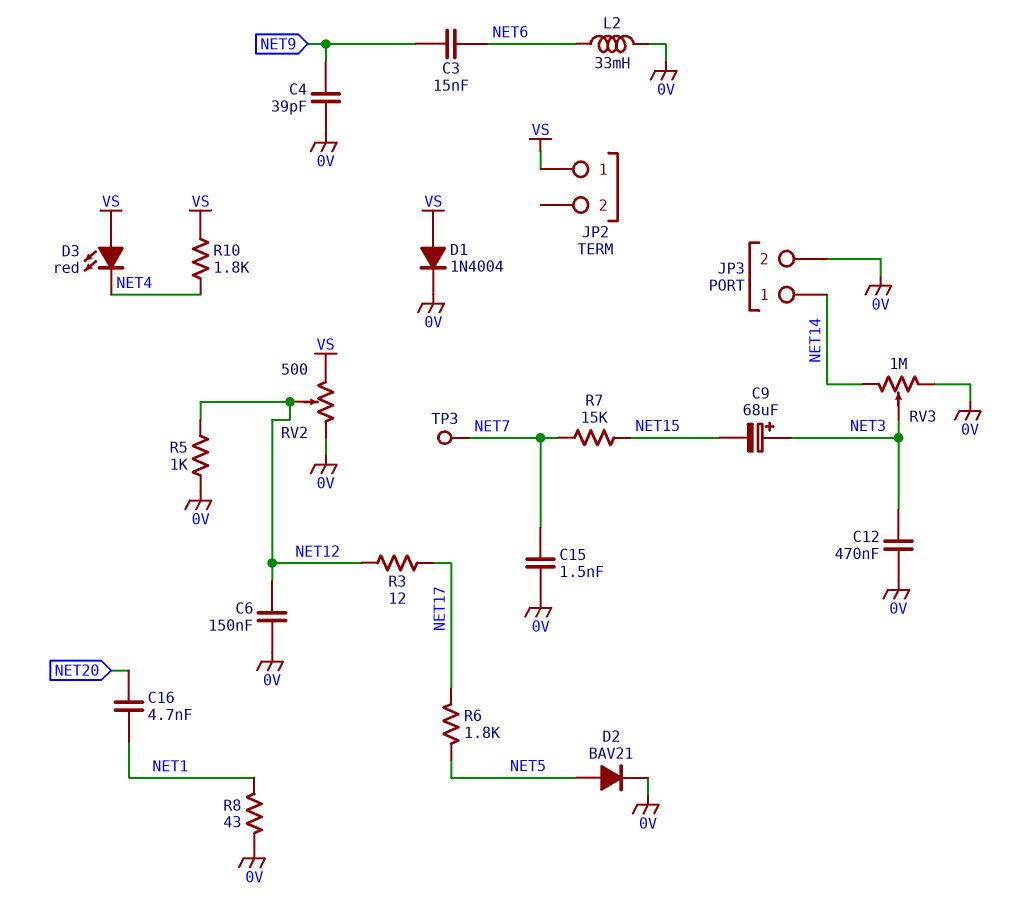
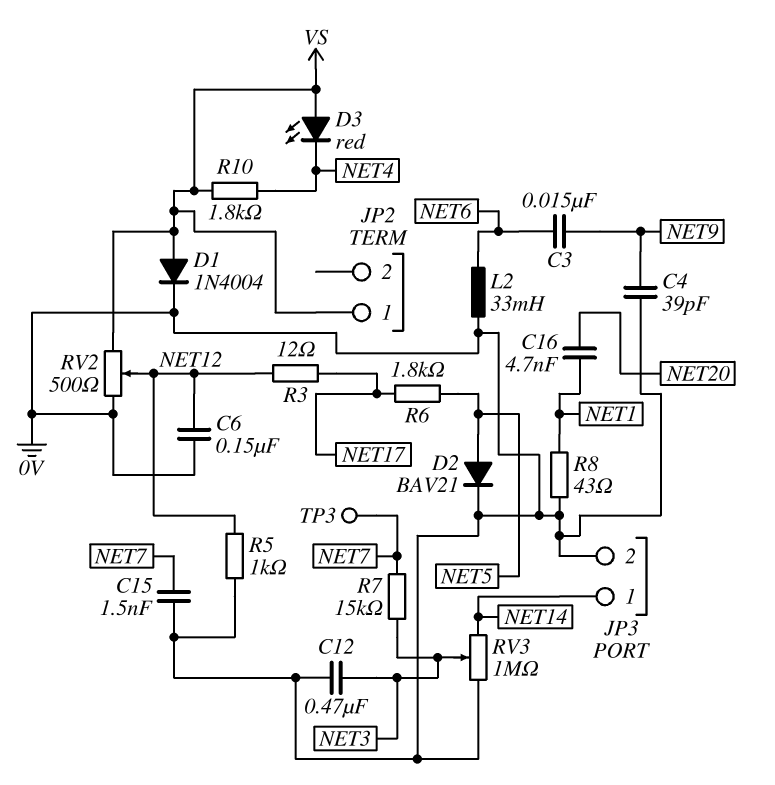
C9: 68uF (plus NET3, minus NET15) -> none
R7: 15k (NET7, NET15) -> 15k (NET3, NET7)

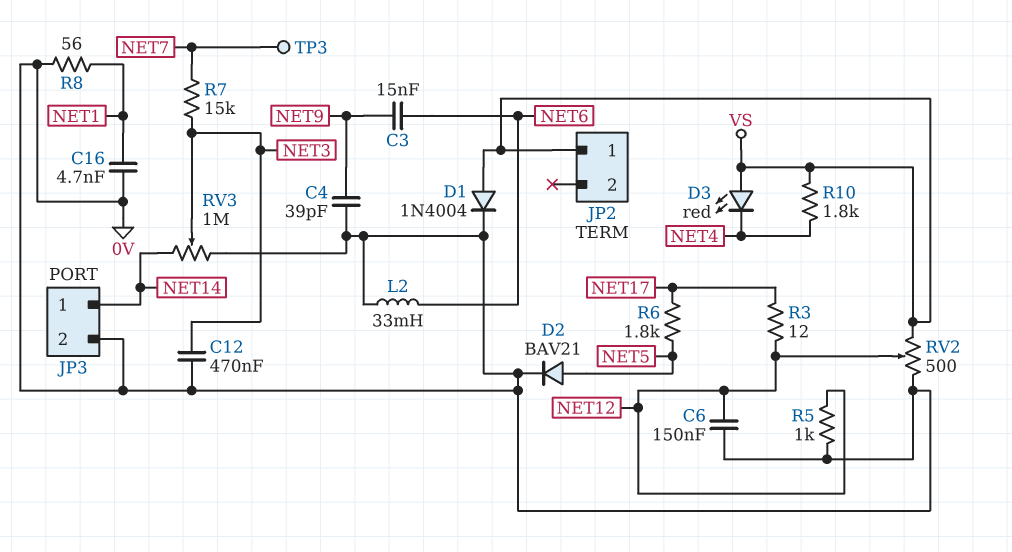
C15: 1.5nF (0V, NET7) -> none
C16: 4.7nF (NET1, NET20) -> 4.7nF (0V, NET1)
R8: 43 (0V, NET1) -> 56 (0V, NET1)

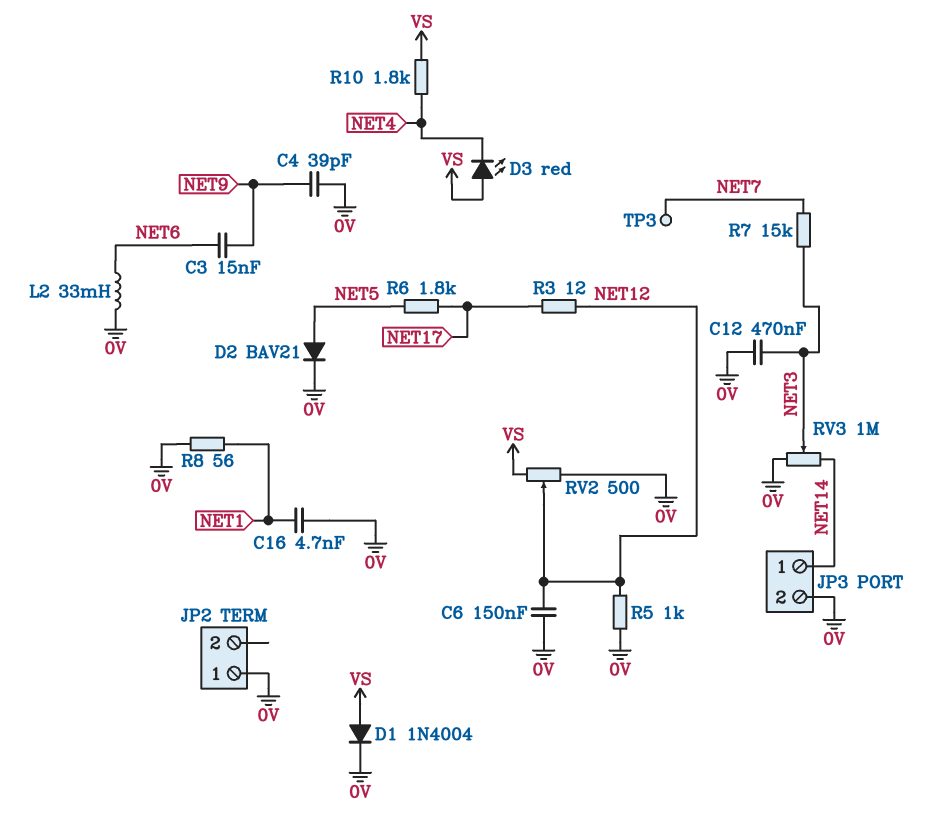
JP2 pin 1: VS -> 0V

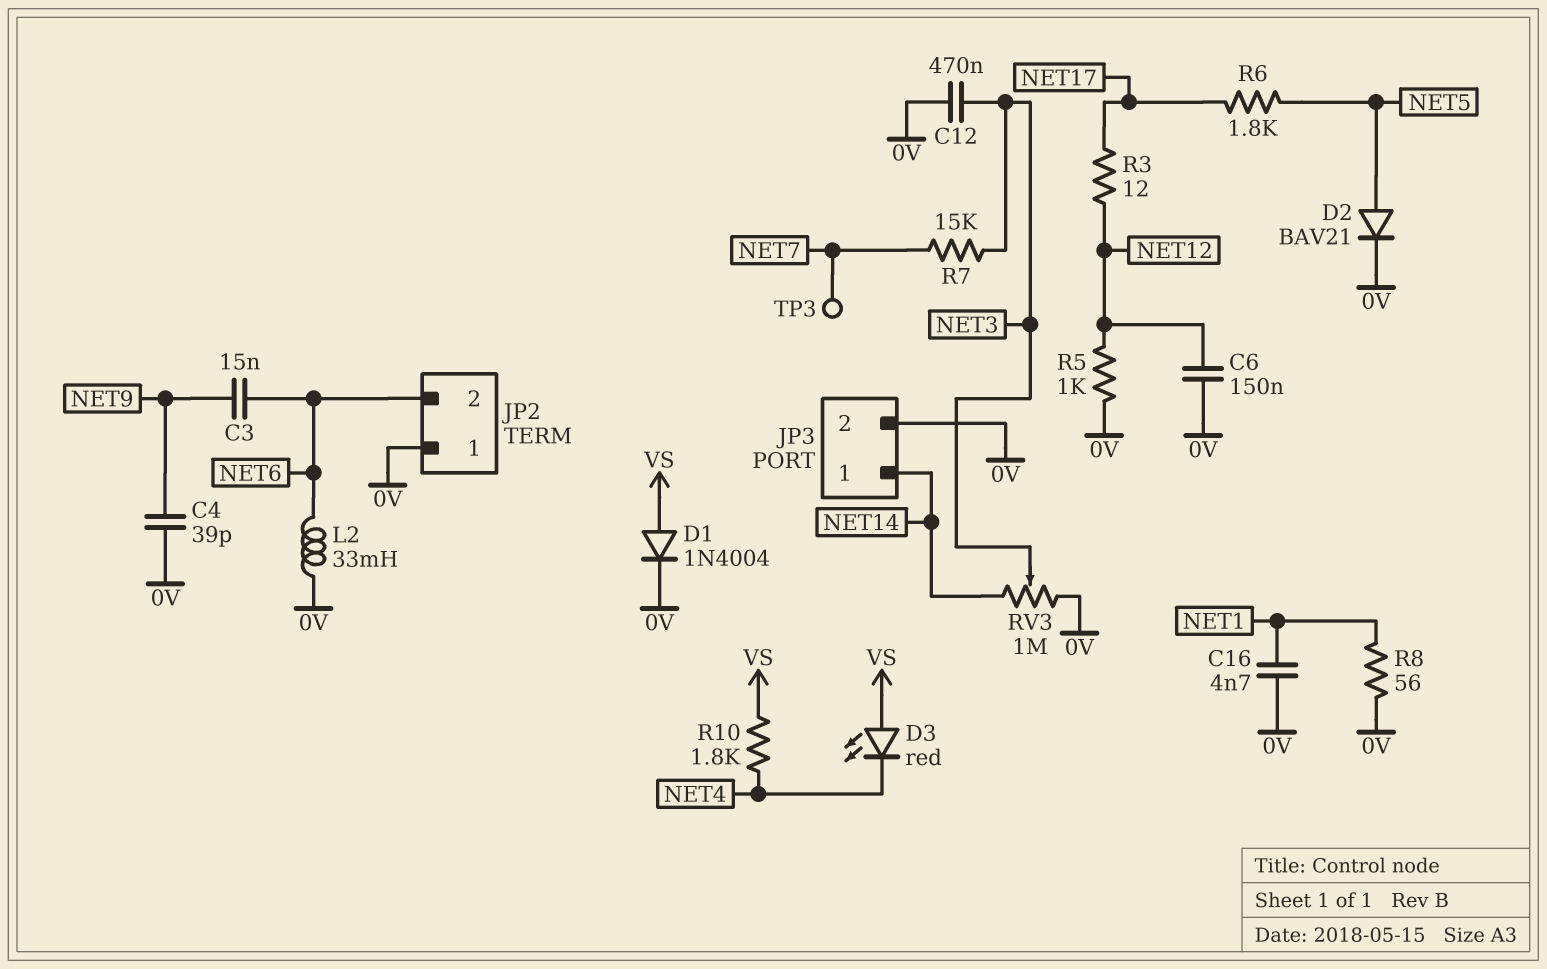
JP2 pin 2: none -> NET6
RV2: 500 (0V, VS, wiper NET12) -> none

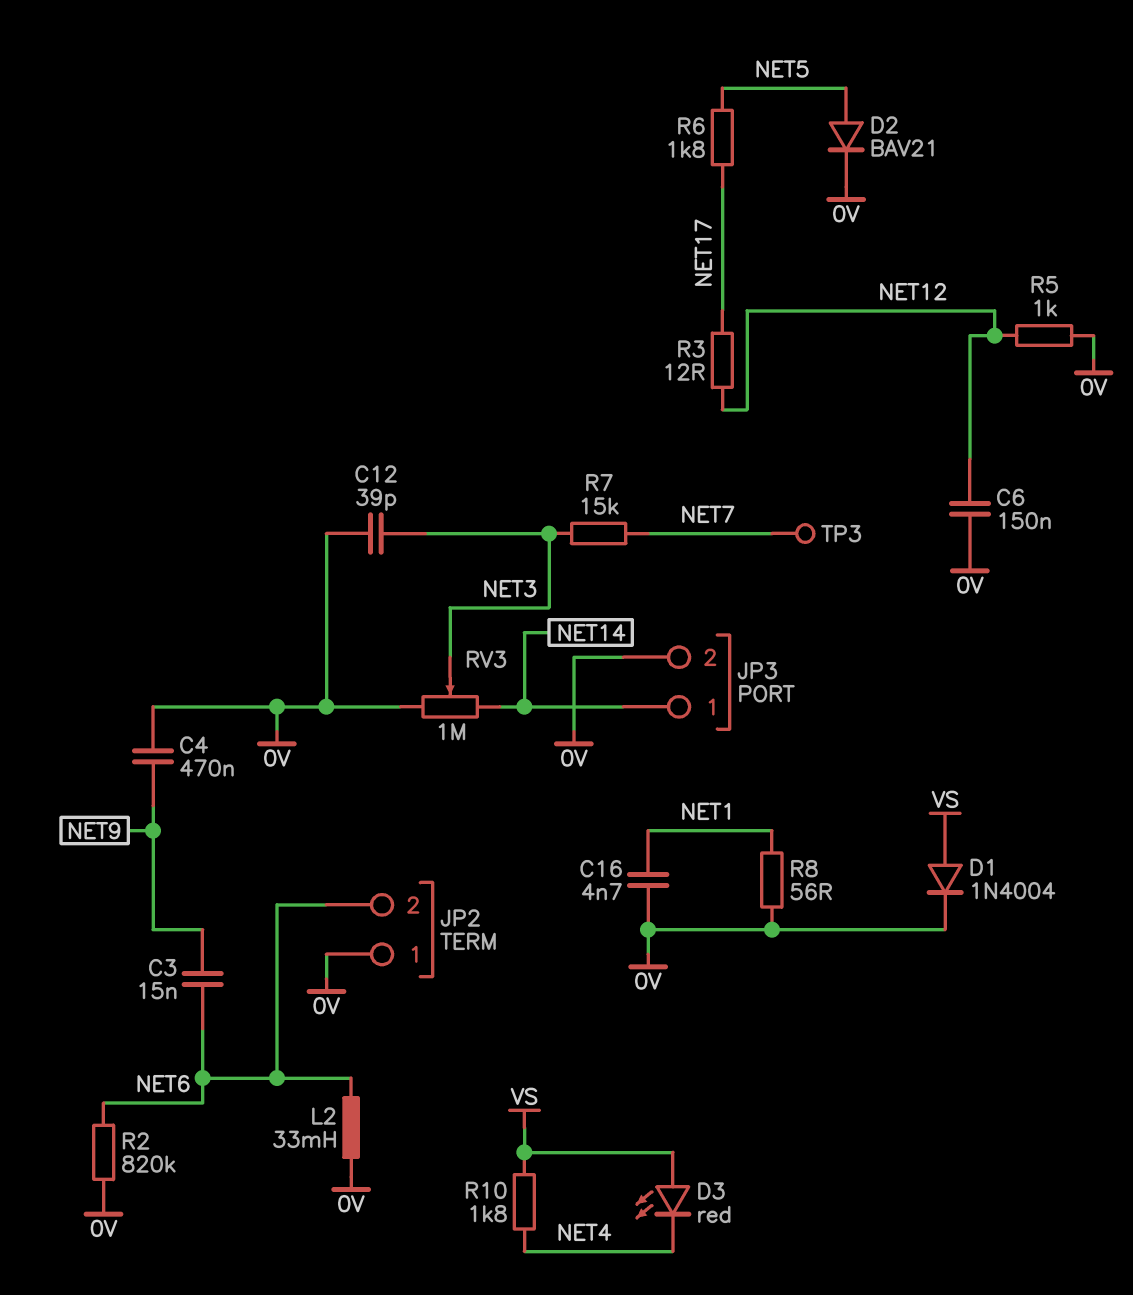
C4: 39pF (0V, NET9) -> 470nF (0V, NET9)
C12: 470nF (0V, NET3) -> 39pF (0V, NET3)
R2: none -> 820k (0V, NET6)

